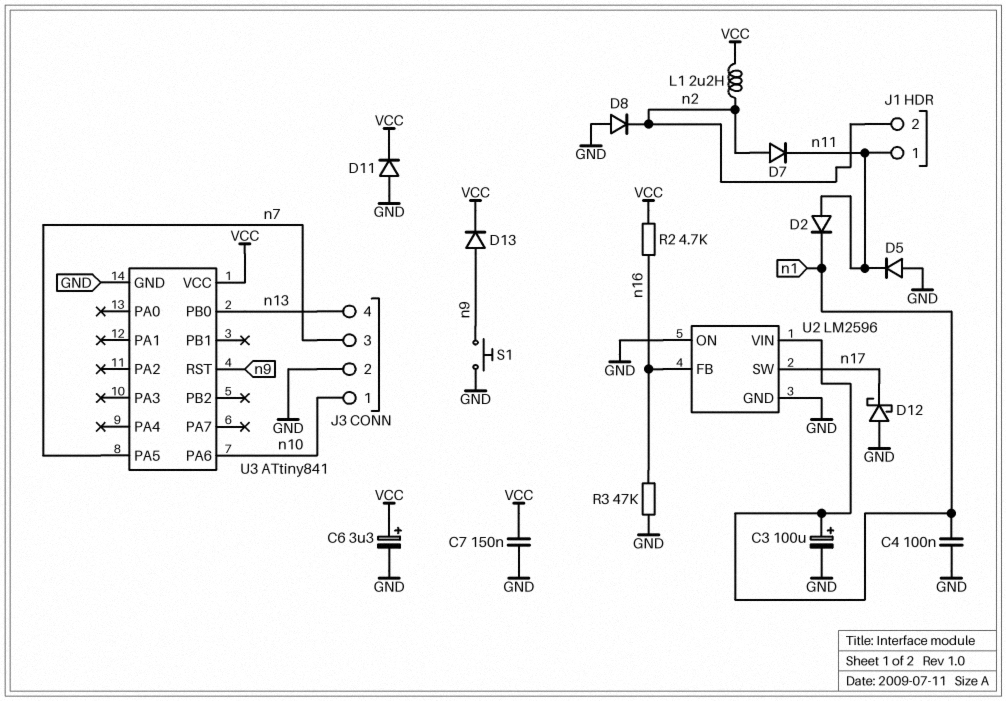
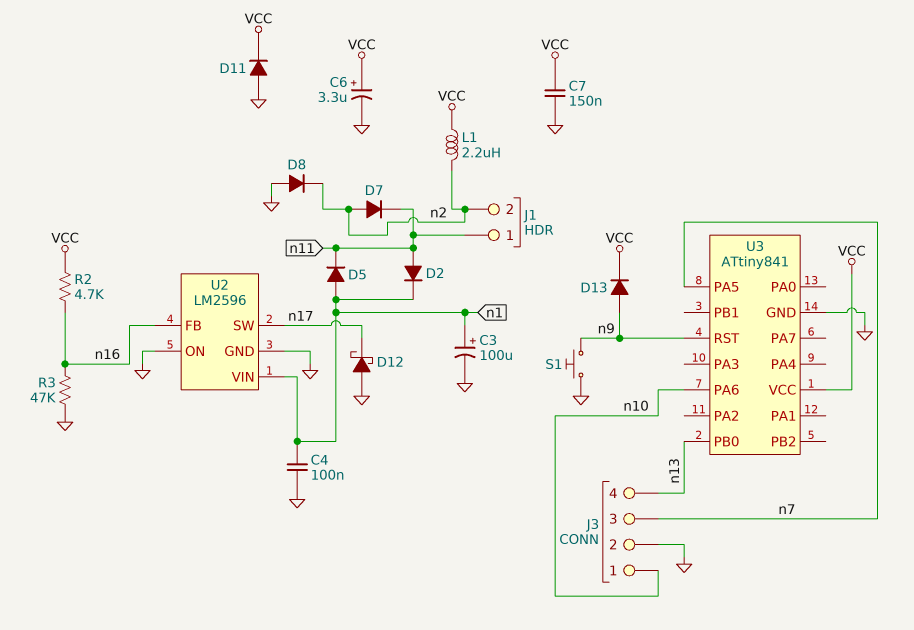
D5: diode (A GND, K n11) -> diode (A n1, K n11)

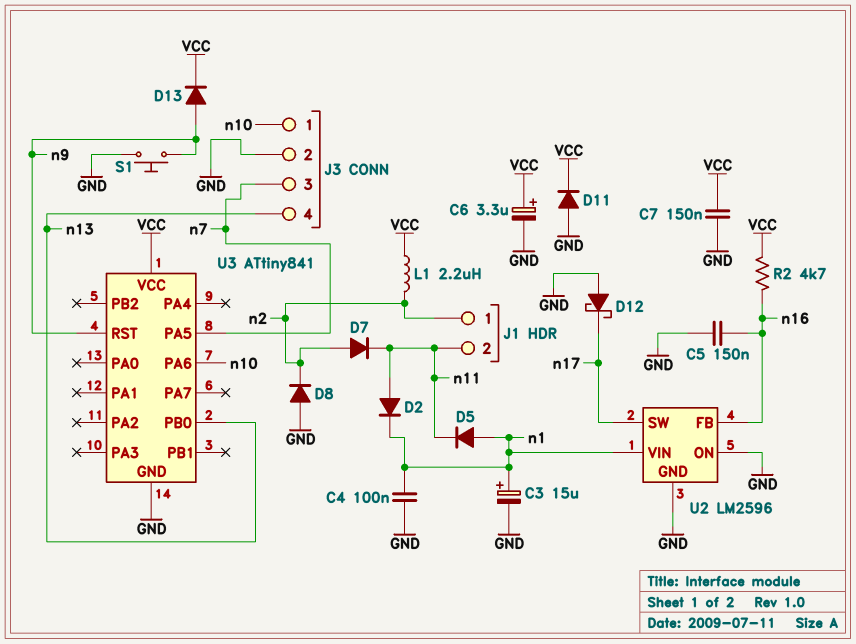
C3: 100uF (plus n1, minus GND) -> 15uF (plus n1, minus GND)
C5: none -> 150nF (GND, n16)
J1 pin 1: n11 -> n2
J1 pin 2: n2 -> n11
R3: 47k (GND, n16) -> none

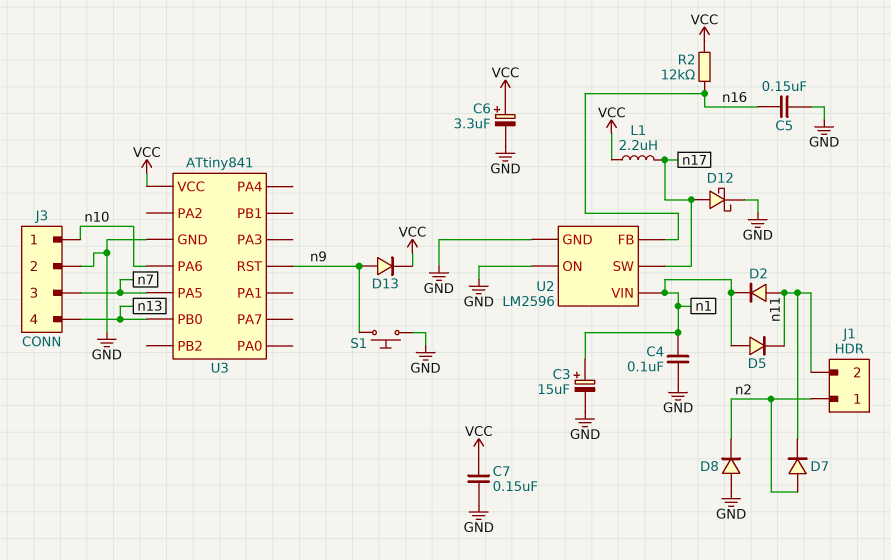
D11: diode (A GND, K VCC) -> none
D12: schottky (A GND, K n17) -> schottky (A n17, K GND)
L1: 2.2uH (VCC, n2) -> 2.2uH (VCC, n17)
R2: 4.7k (VCC, n16) -> 12k (VCC, n16)

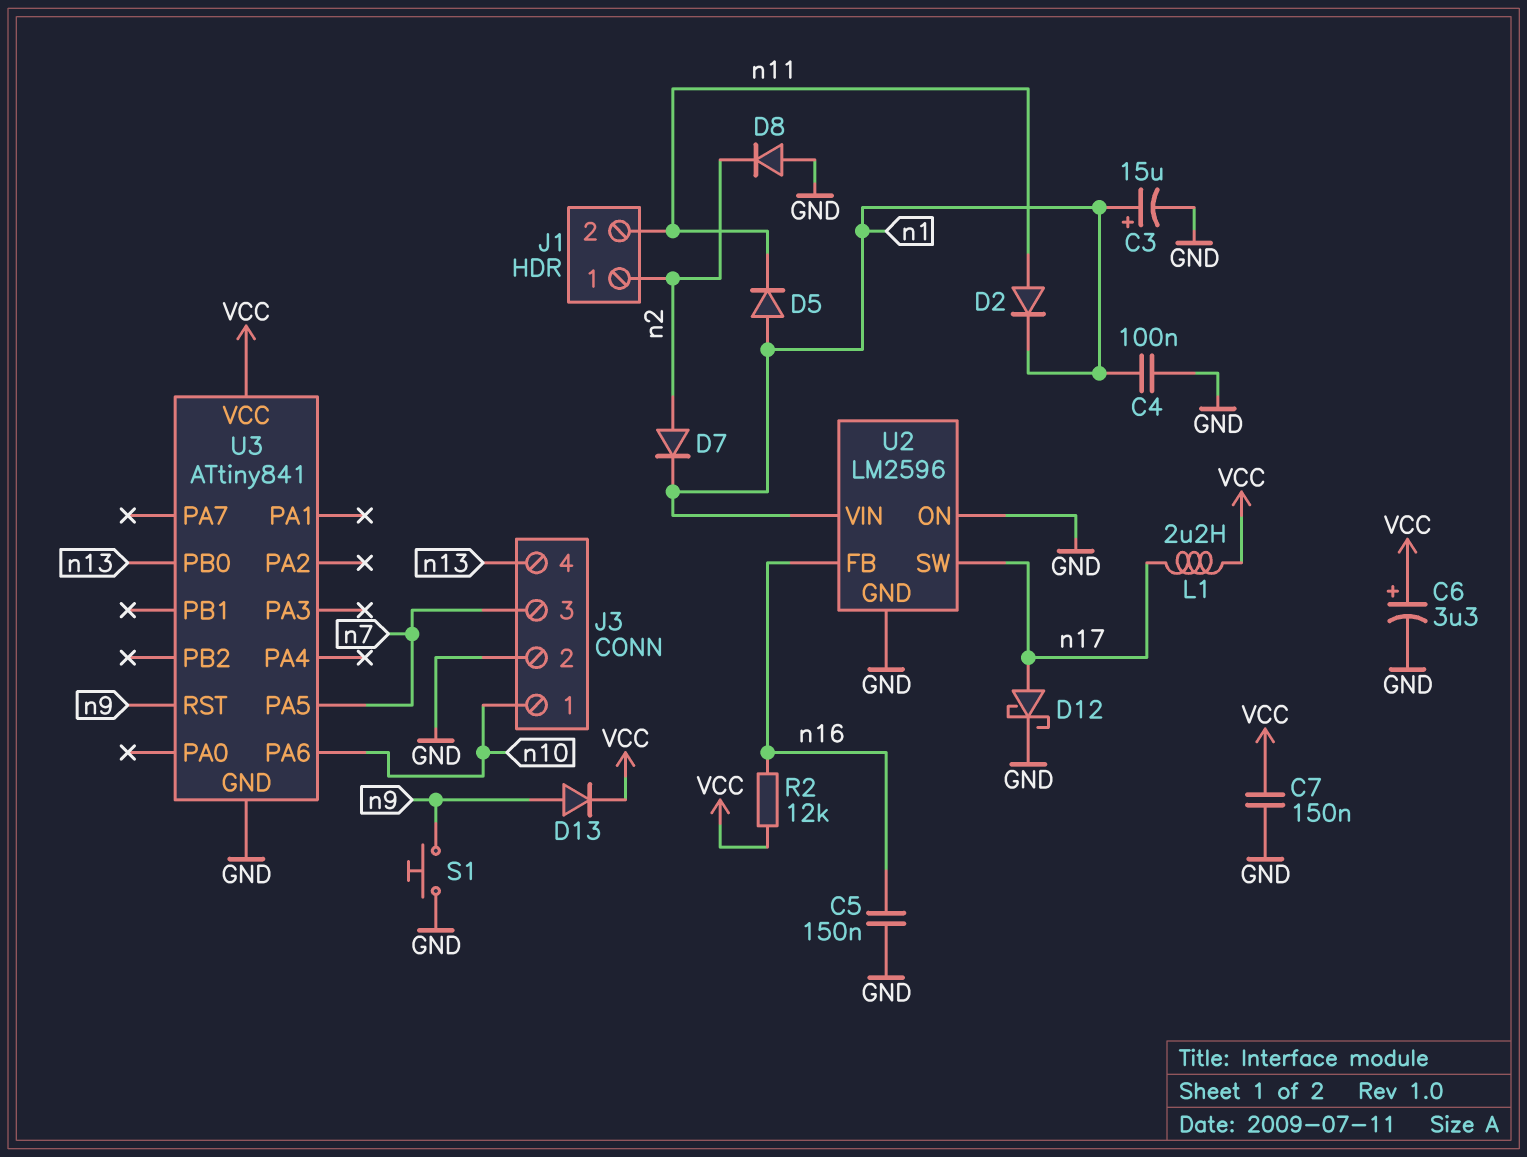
D7: diode (A n2, K n11) -> diode (A n2, K n1)

